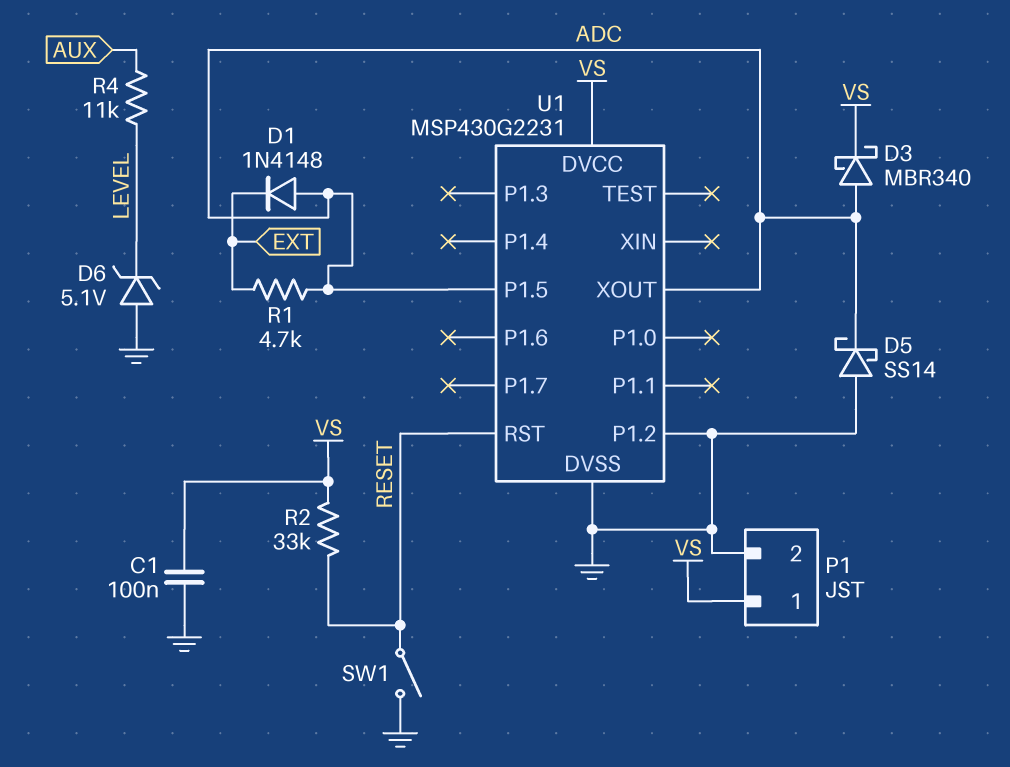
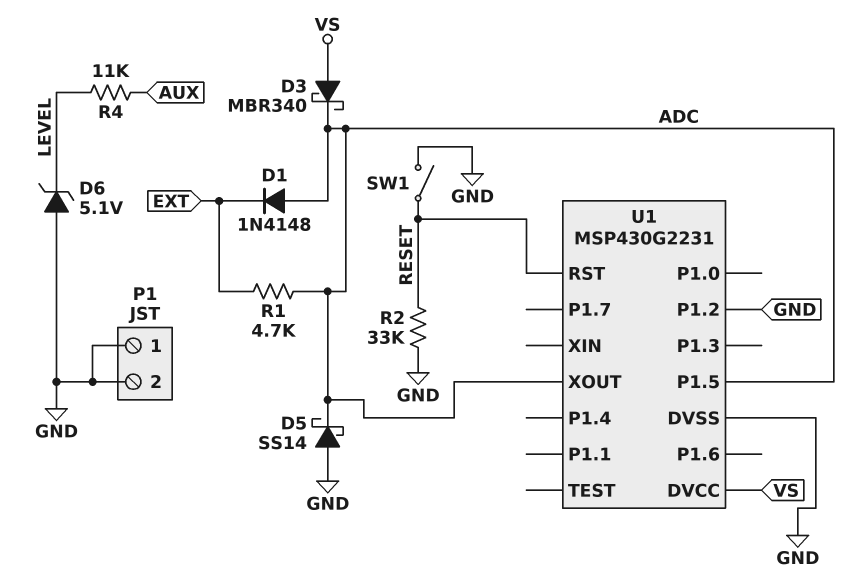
C1: 100nF (GND, VS) -> none
D3: schottky MBR340 (A ADC, K VS) -> schottky MBR340 (A VS, K ADC)
P1 pin 1: VS -> GND
R2: 33k (RESET, VS) -> 33k (GND, RESET)

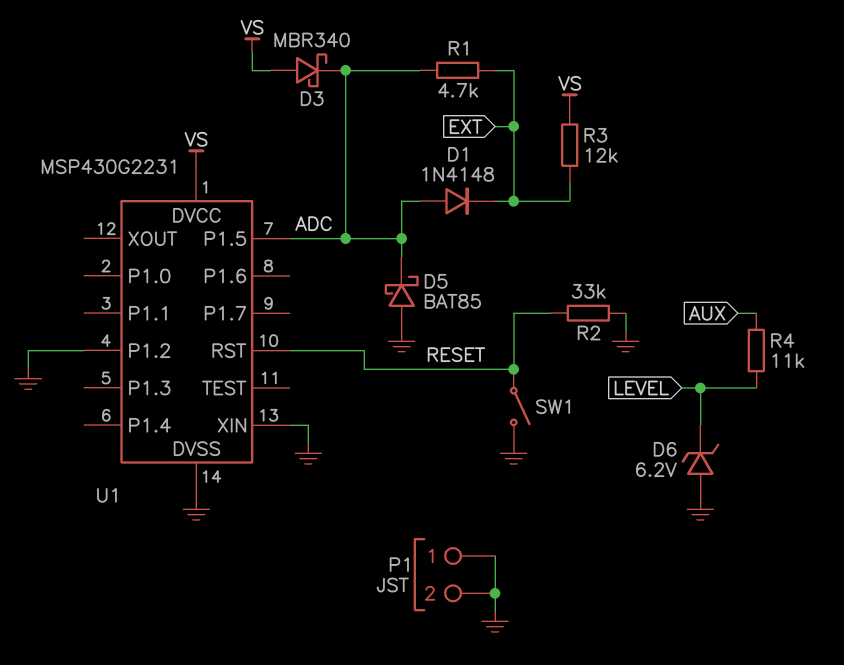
D5: schottky SS14 (A GND, K ADC) -> schottky BAT85 (A GND, K ADC)
D6: zener 5.1V (A GND, K LEVEL) -> zener 6.2V (A GND, K LEVEL)
R3: none -> 12k (EXT, VS)
U1 pin XIN: none -> GND
U1 pin XOUT: ADC -> none

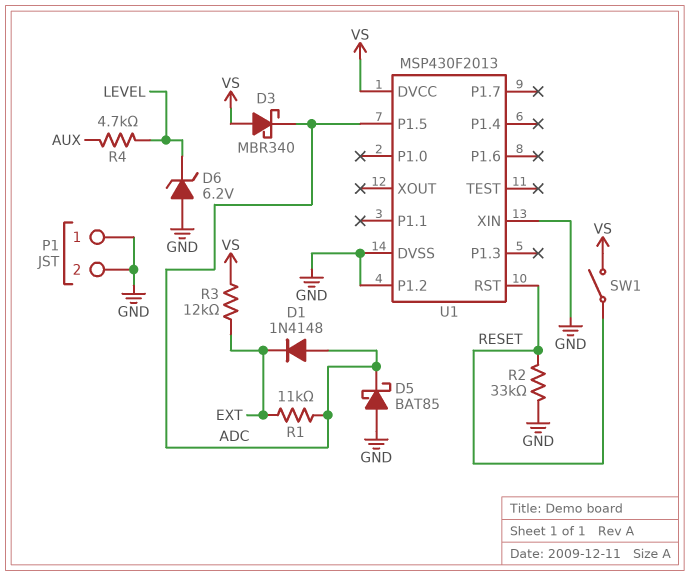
R1: 4.7k (ADC, EXT) -> 11k (ADC, EXT)
R4: 11k (AUX, LEVEL) -> 4.7k (AUX, LEVEL)
SW1: switch (GND, RESET) -> switch (RESET, VS)
U1: MSP430G2231 -> MSP430F2013

